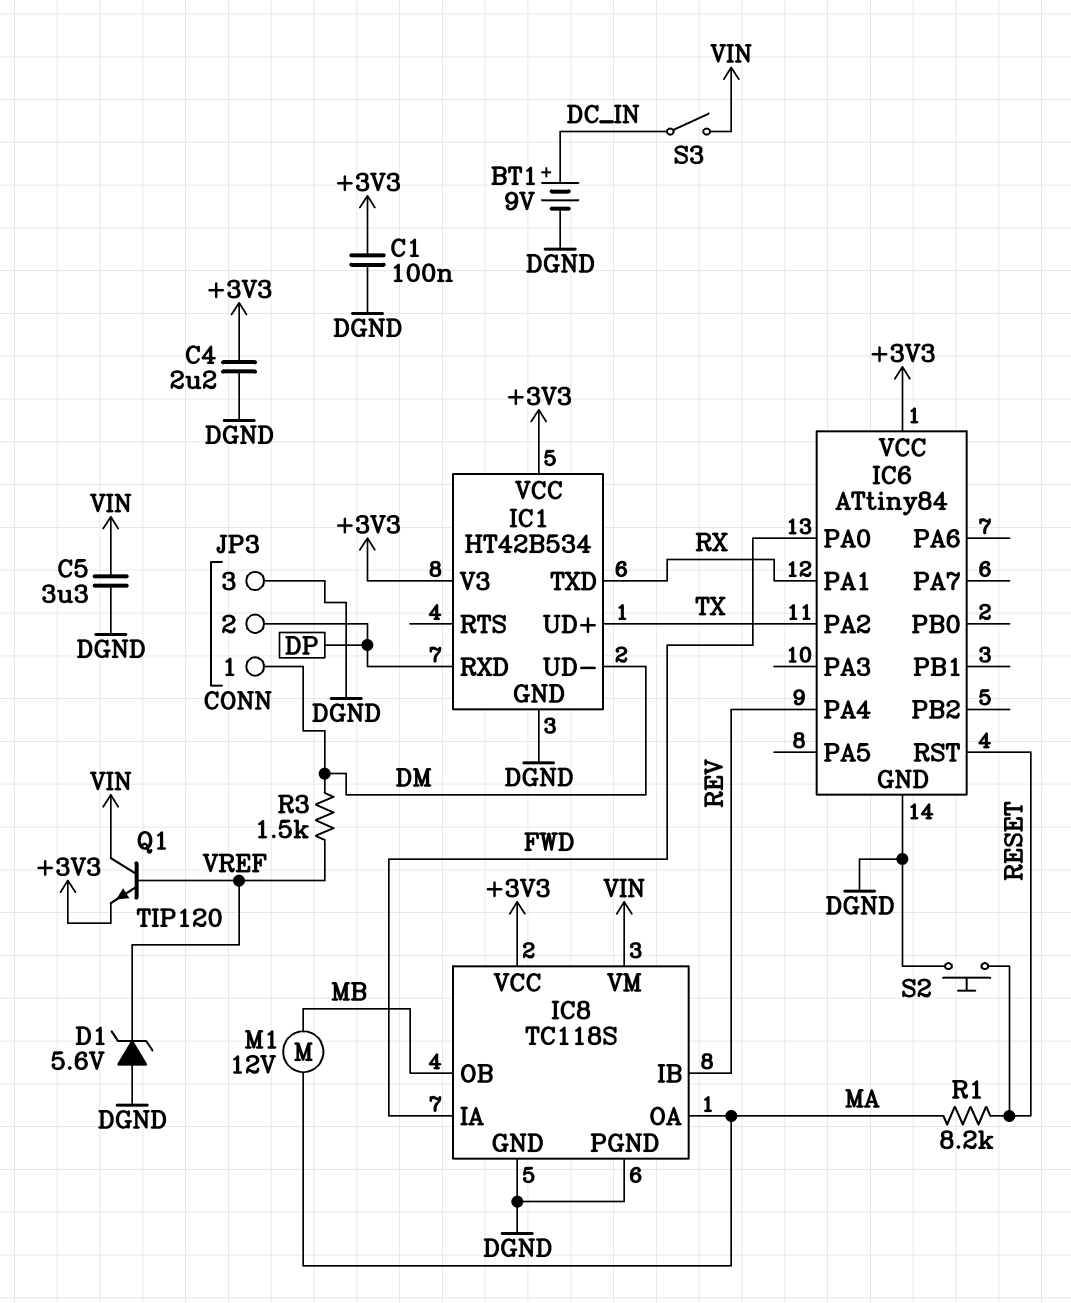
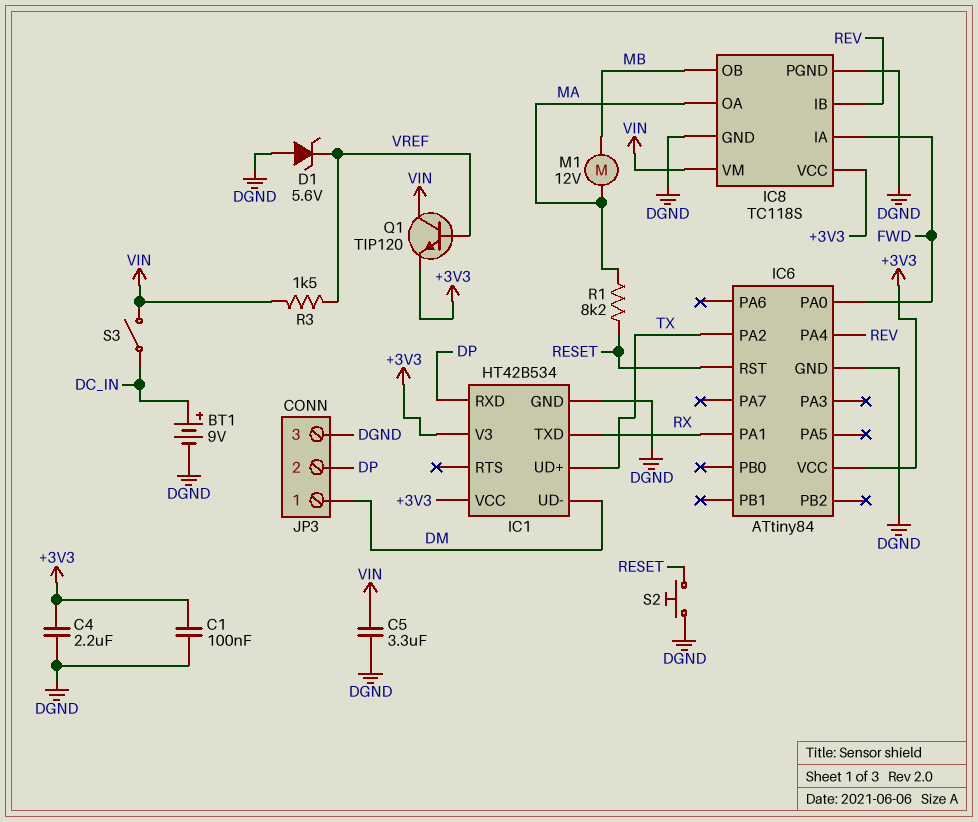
R3: 1.5k (DM, VREF) -> 1.5k (VIN, VREF)

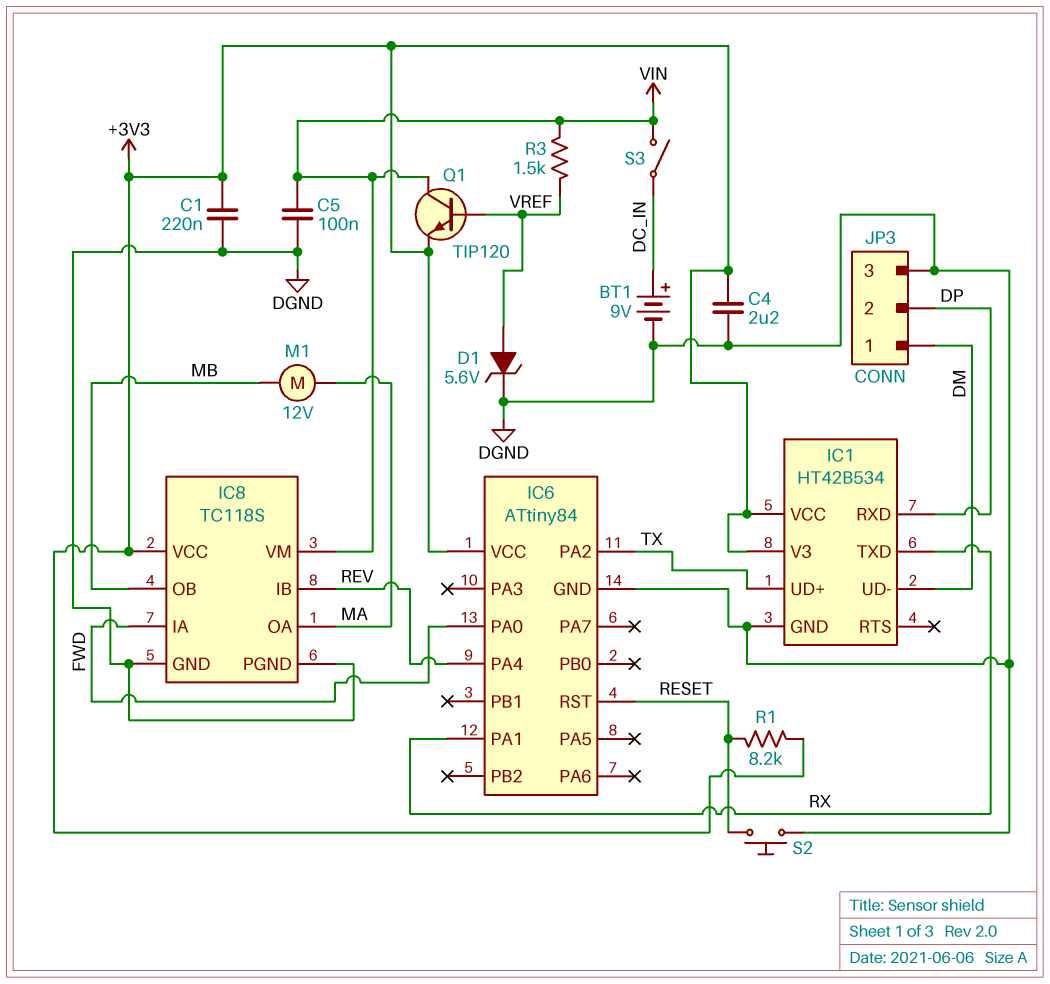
C1: 100nF (+3V3, DGND) -> 220nF (+3V3, DGND)
C5: 3.3uF (DGND, VIN) -> 100nF (DGND, VIN)
D1: zener 5.6V (A DGND, K VREF) -> zener 5.6V (A VREF, K DGND)
R1: 8.2k (MA, RESET) -> 8.2k (+3V3, RESET)

